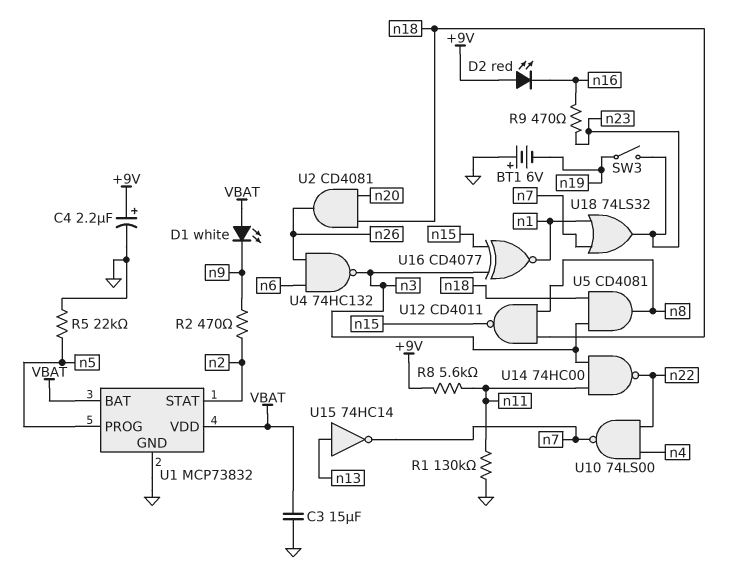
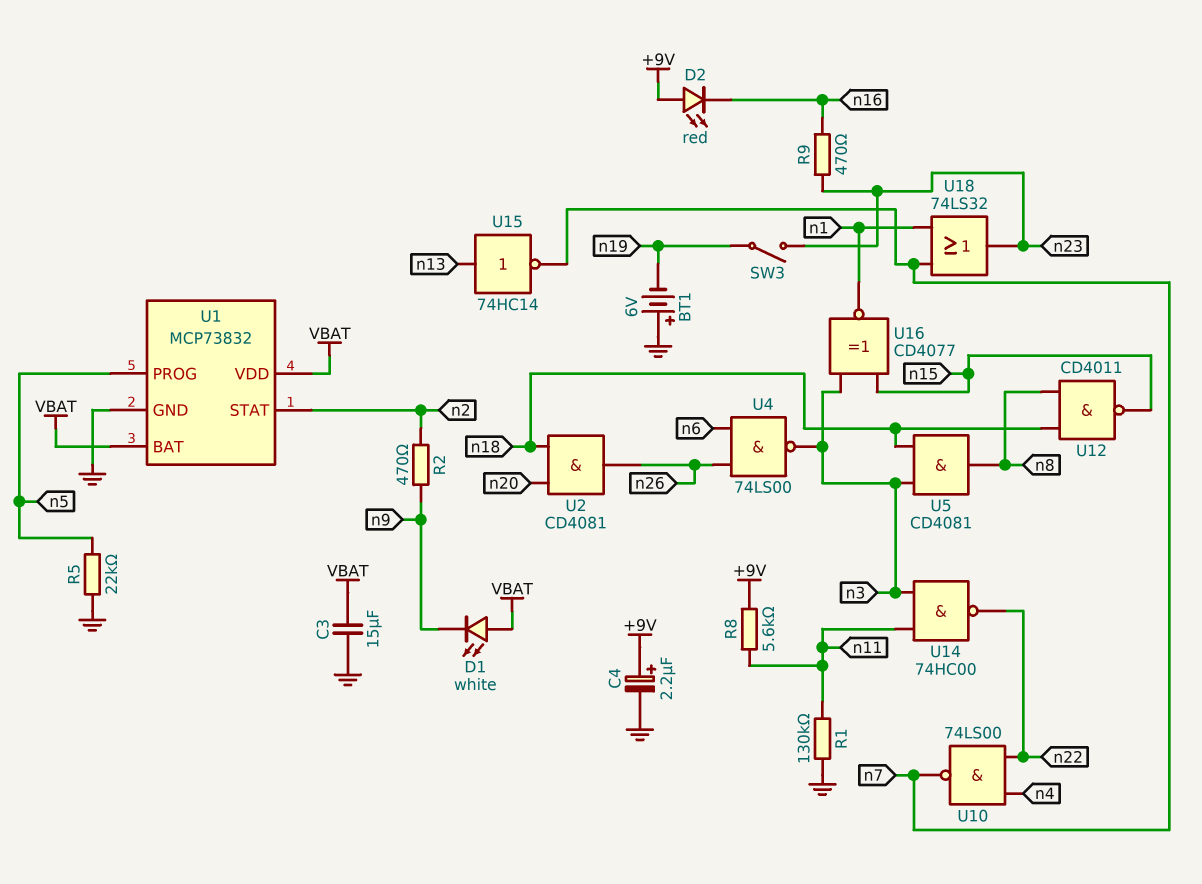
U4: NAND 74HC132 (in n6, in n26, out n3) -> NAND 74LS00 (in n6, in n26, out n3)

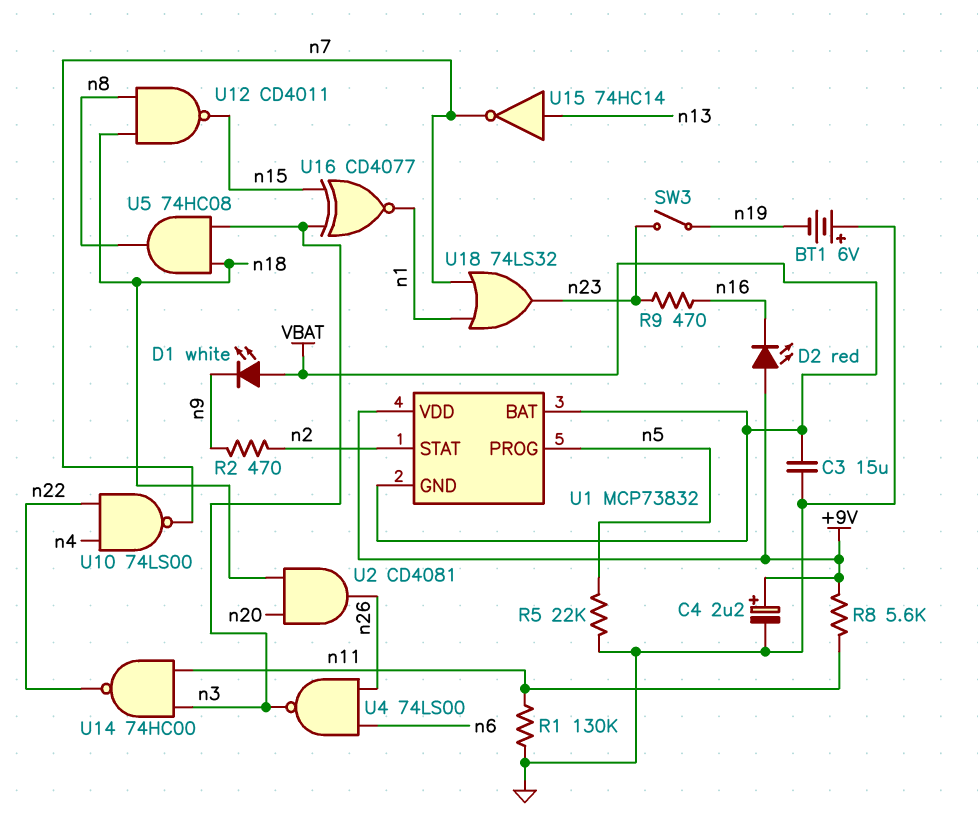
U1 pin GND: GND -> VBAT
U1 pin VDD: VBAT -> +9V
U5: AND CD4081 (in n3, in n18, out n8) -> AND 74HC08 (in n3, in n18, out n8)

